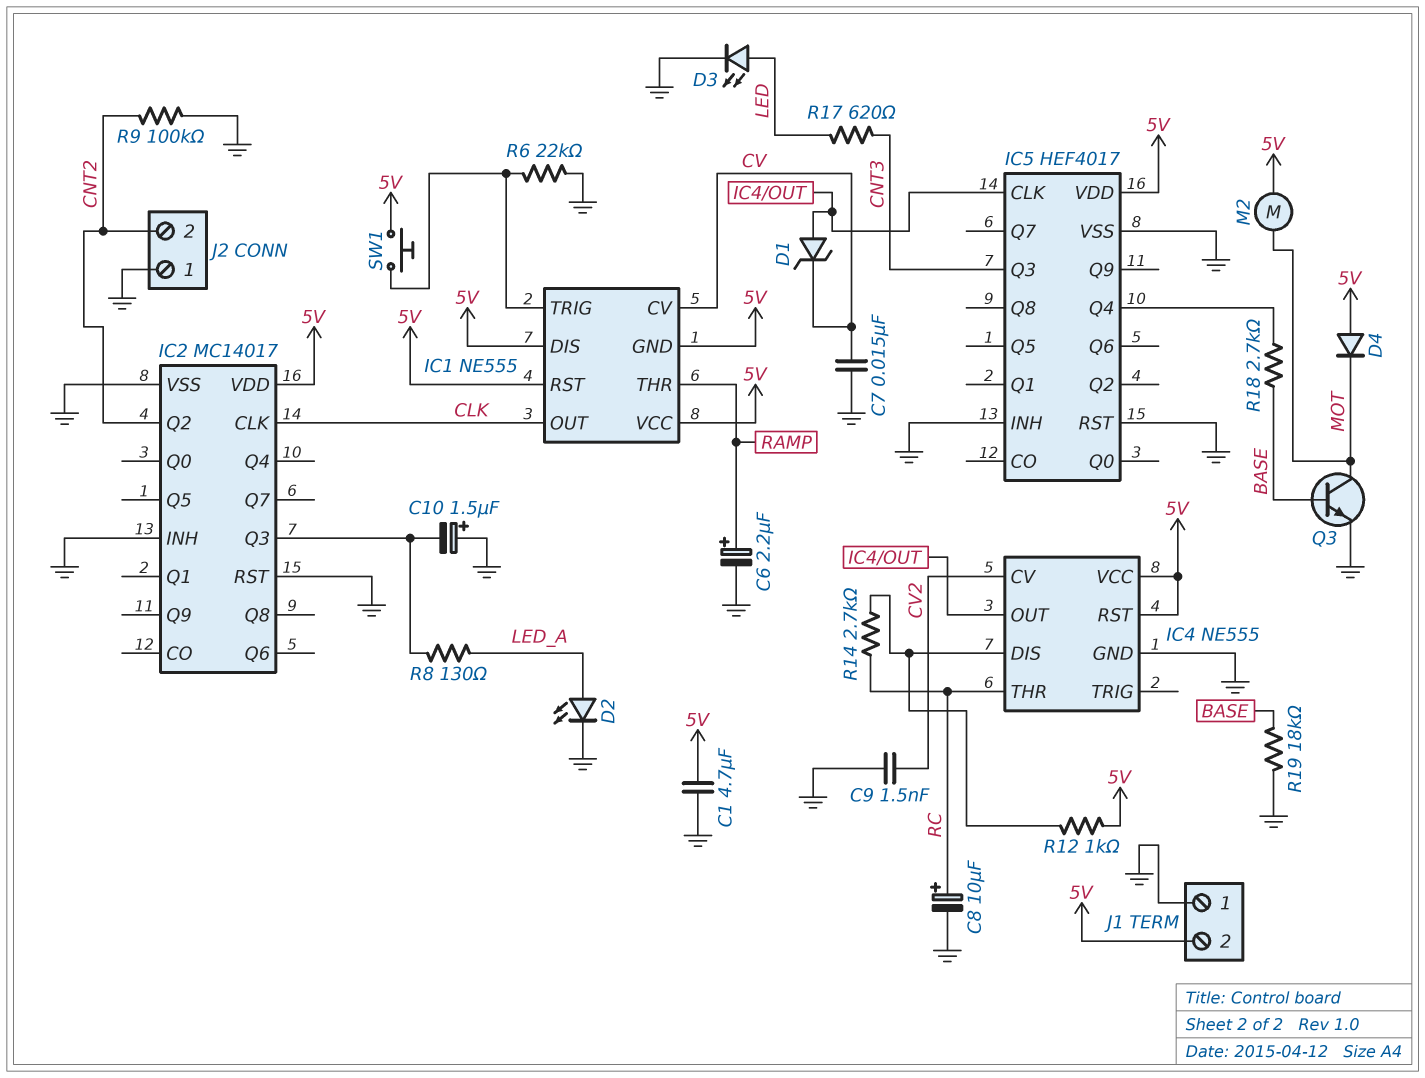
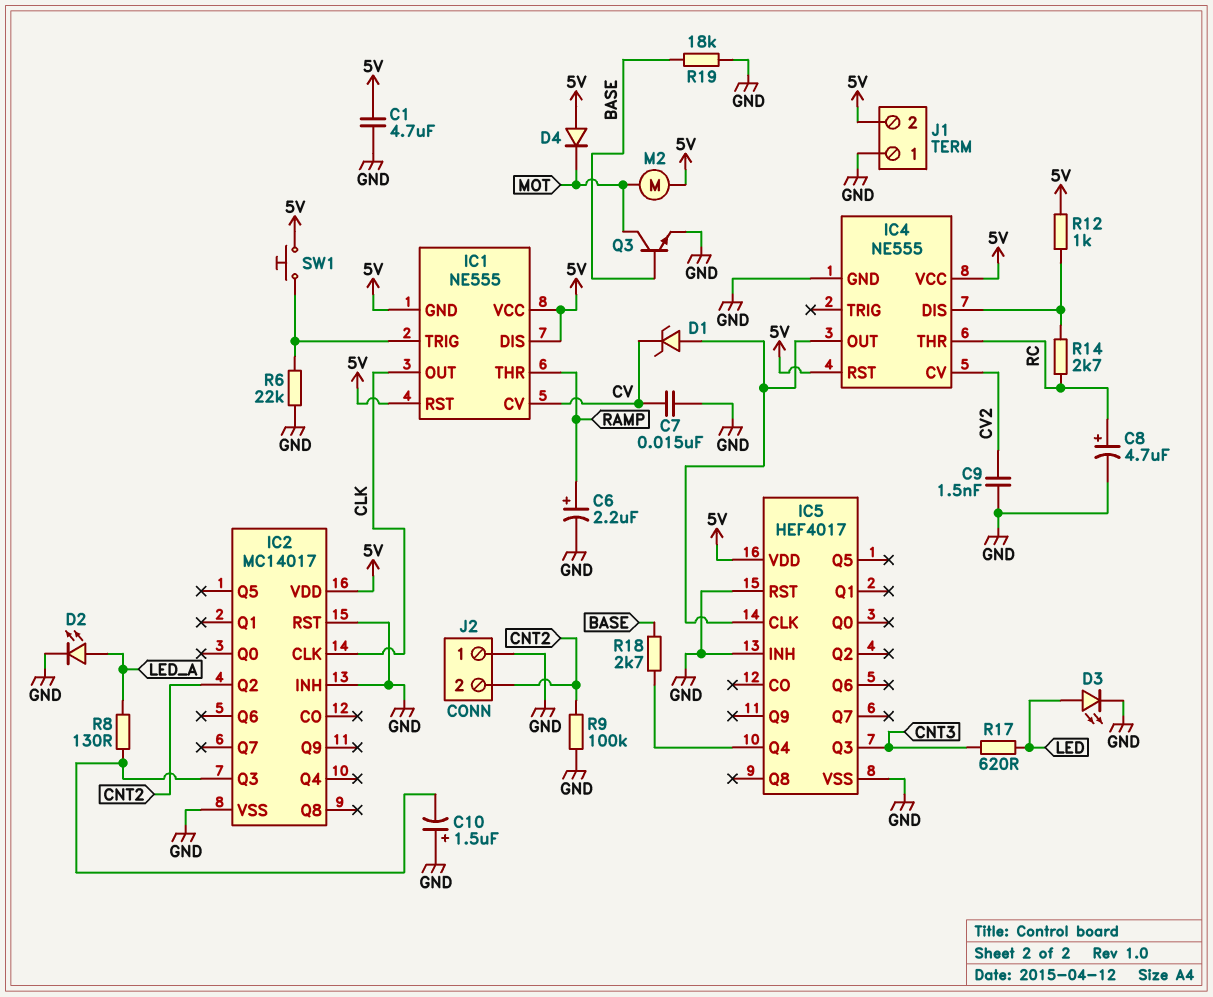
C8: 10uF (plus RC, minus GND) -> 4.7uF (plus RC, minus GND)

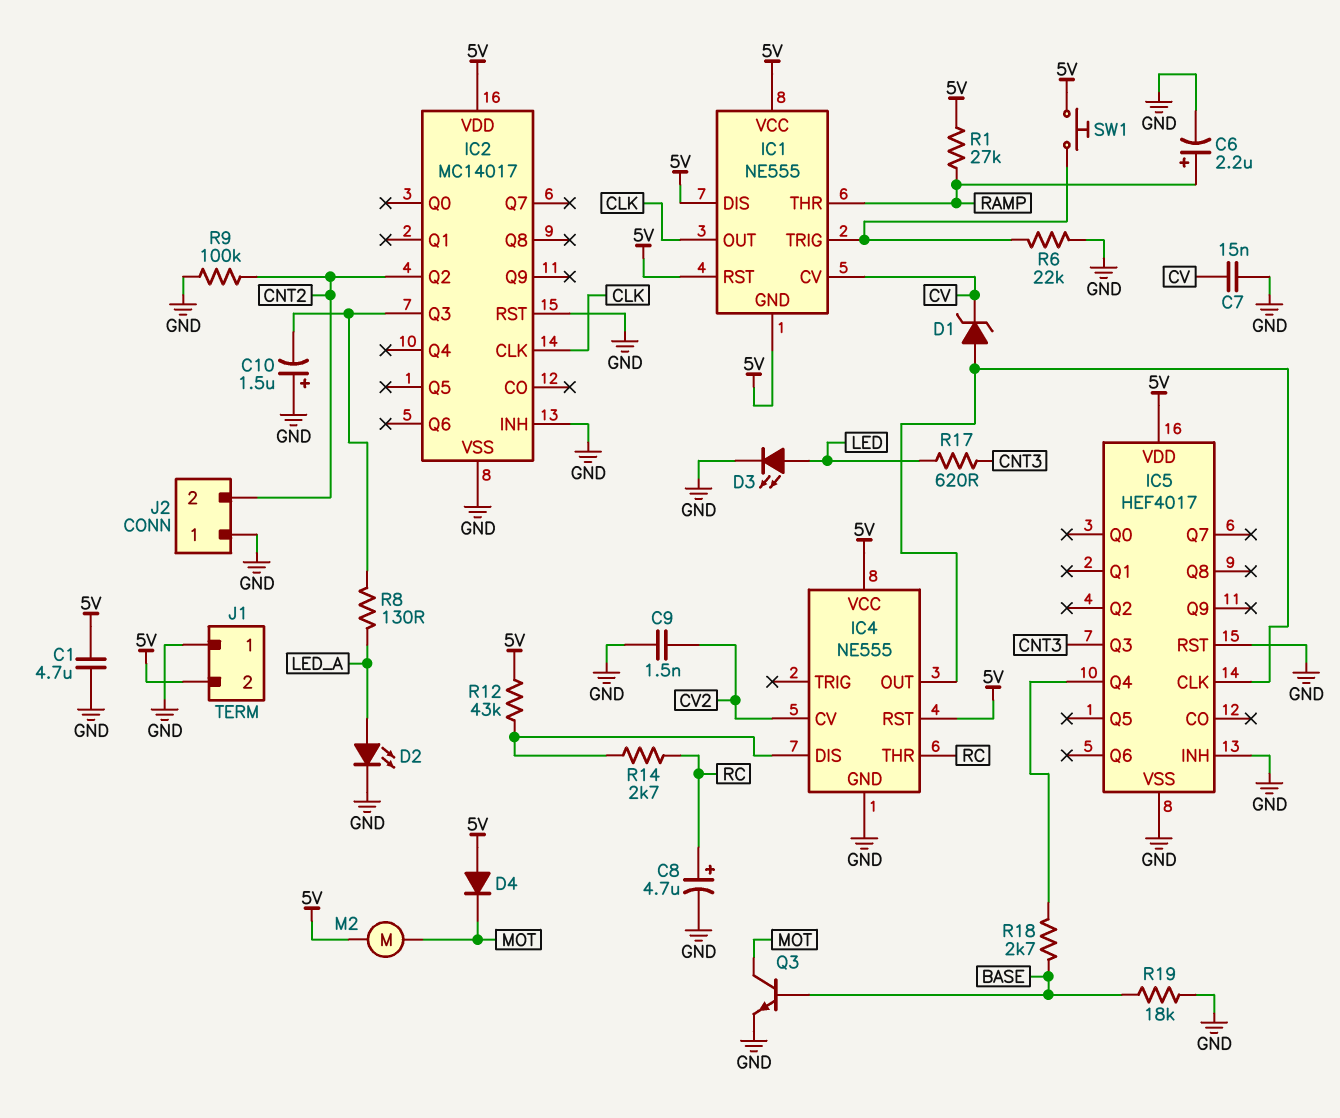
R1: none -> 27k (5V, RAMP)
R12: 1k (5V, IC4/DIS) -> 43k (5V, IC4/DIS)

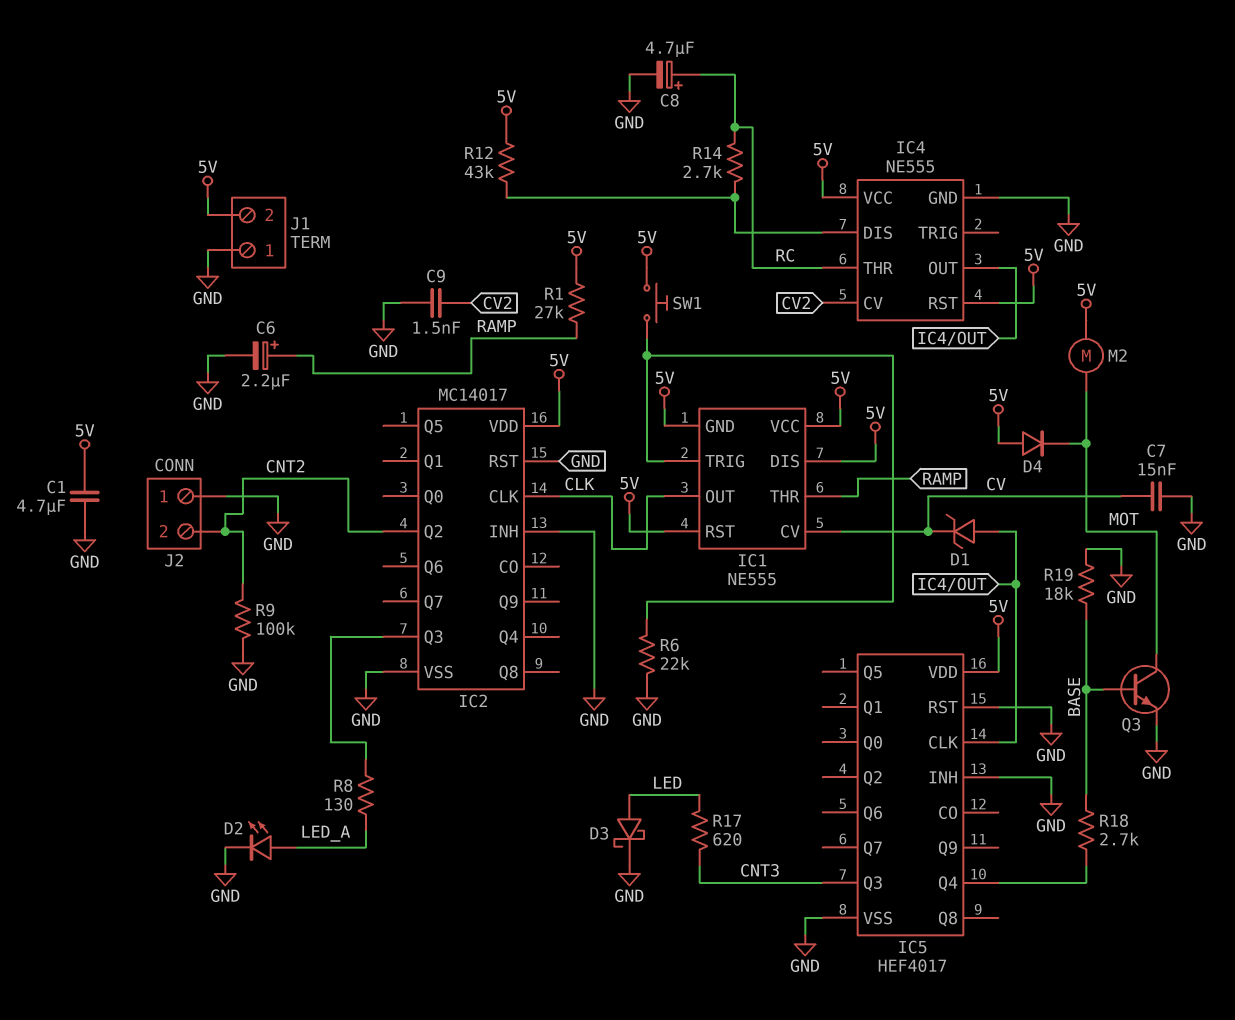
C10: 1.5uF (plus GND, minus IC2/Q3) -> none
D3: LED (A LED, K GND) -> schottky (A LED, K GND)

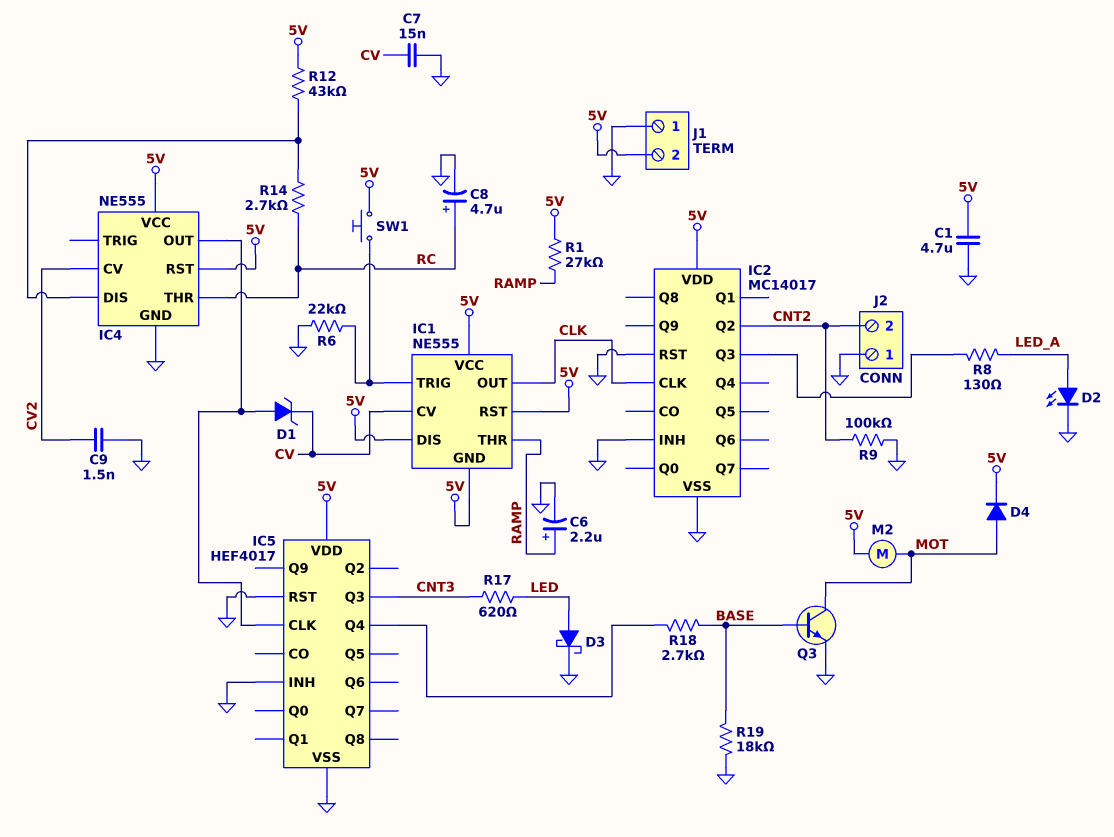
D4: diode (A 5V, K MOT) -> diode (A MOT, K 5V)

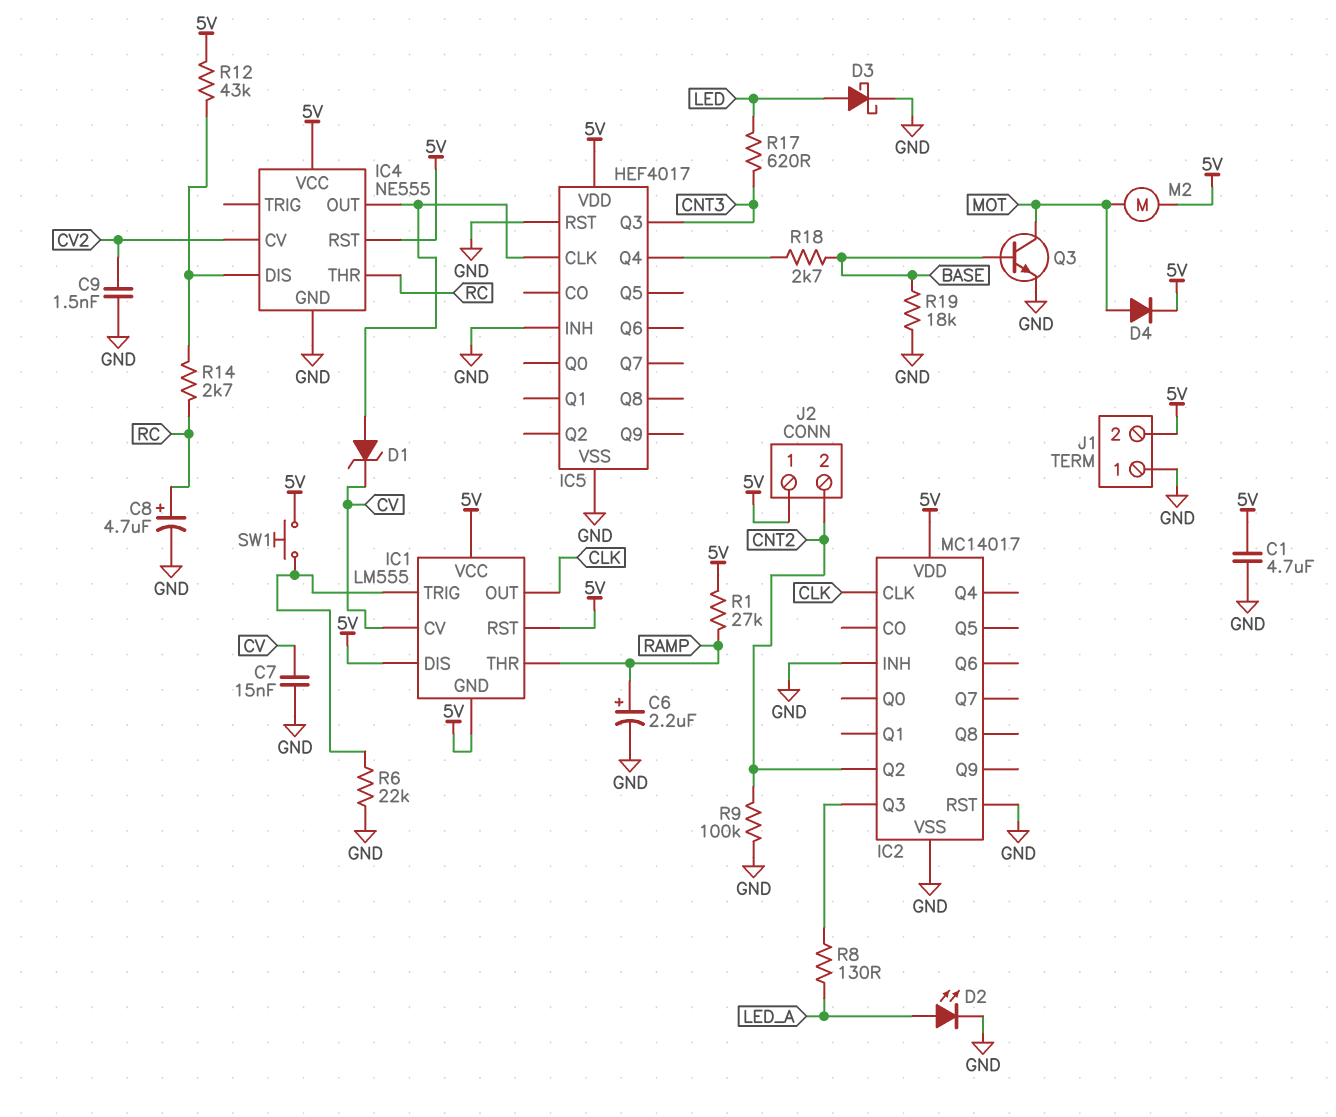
IC1: NE555 -> LM555
J2 pin 1: GND -> 5V

